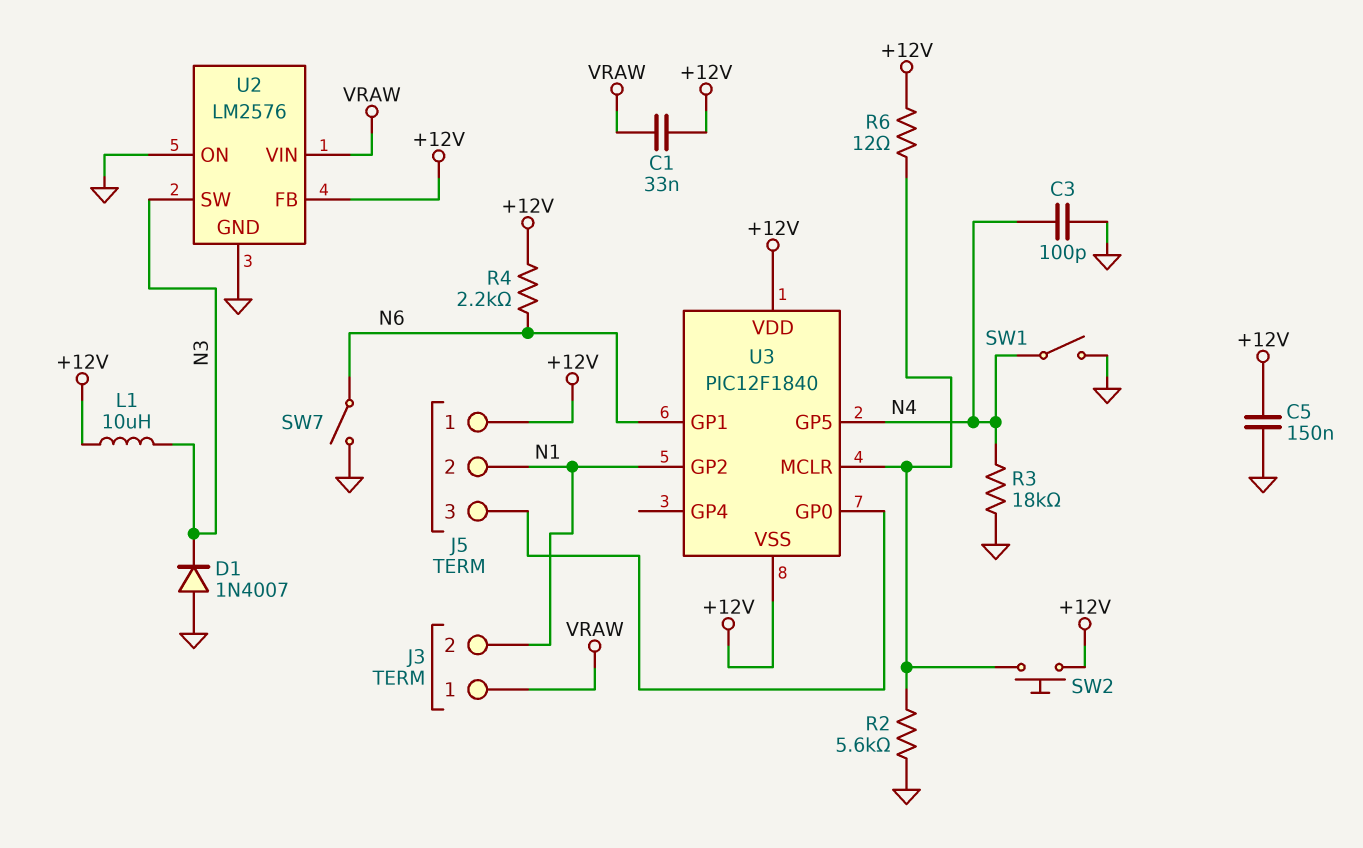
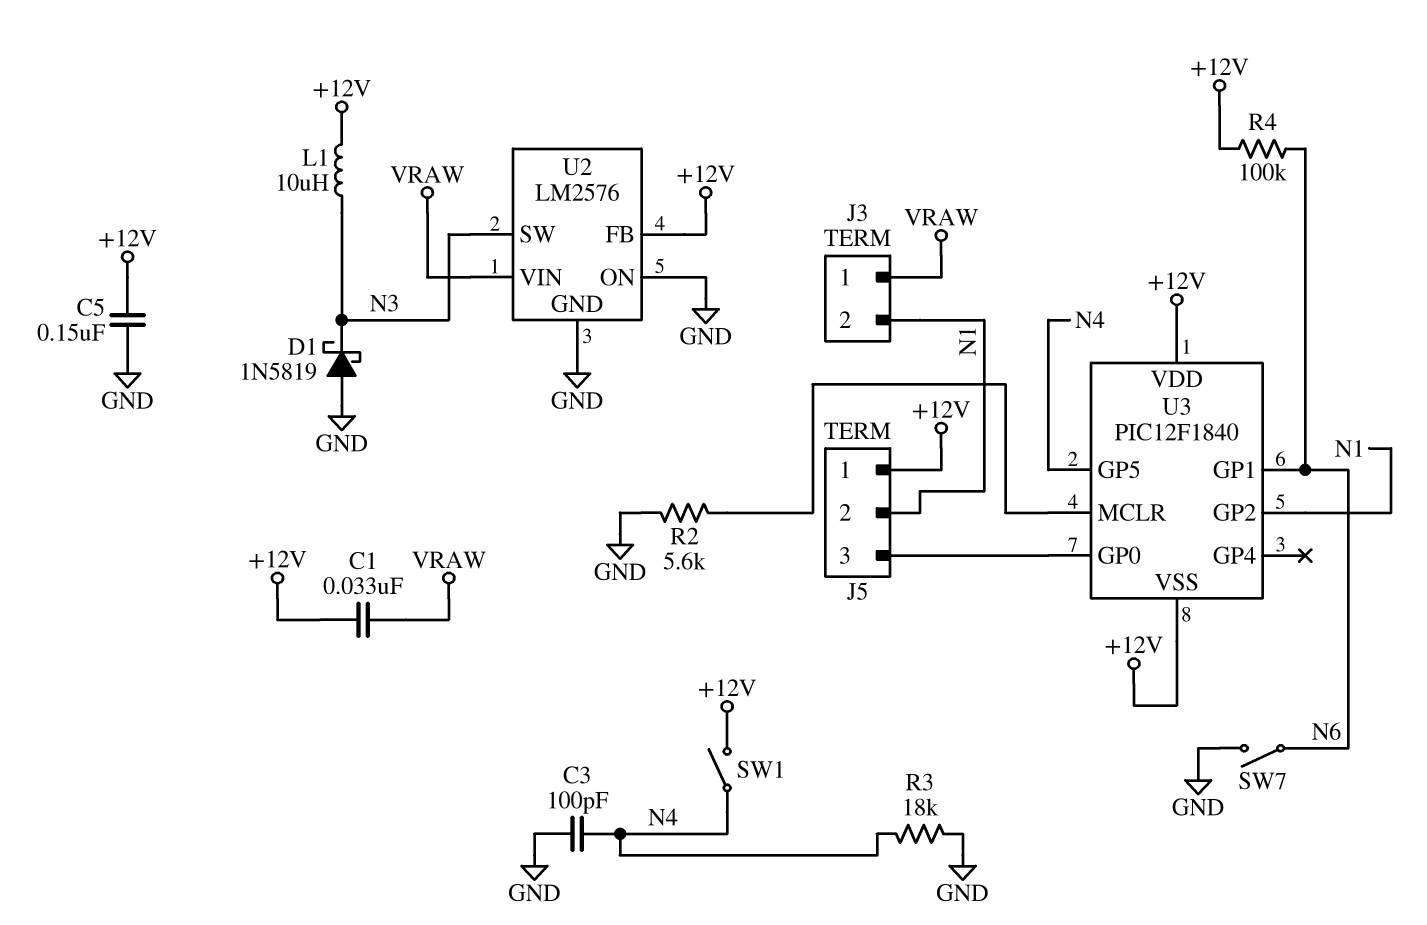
D1: diode 1N4007 (A GND, K N3) -> schottky 1N5819 (A GND, K N3)
R4: 2.2k (+12V, N6) -> 100k (+12V, N6)
R6: 12 (+12V, U3/MCLR) -> none
SW1: switch (GND, N4) -> switch (+12V, N4)
SW2: button (+12V, U3/MCLR) -> none

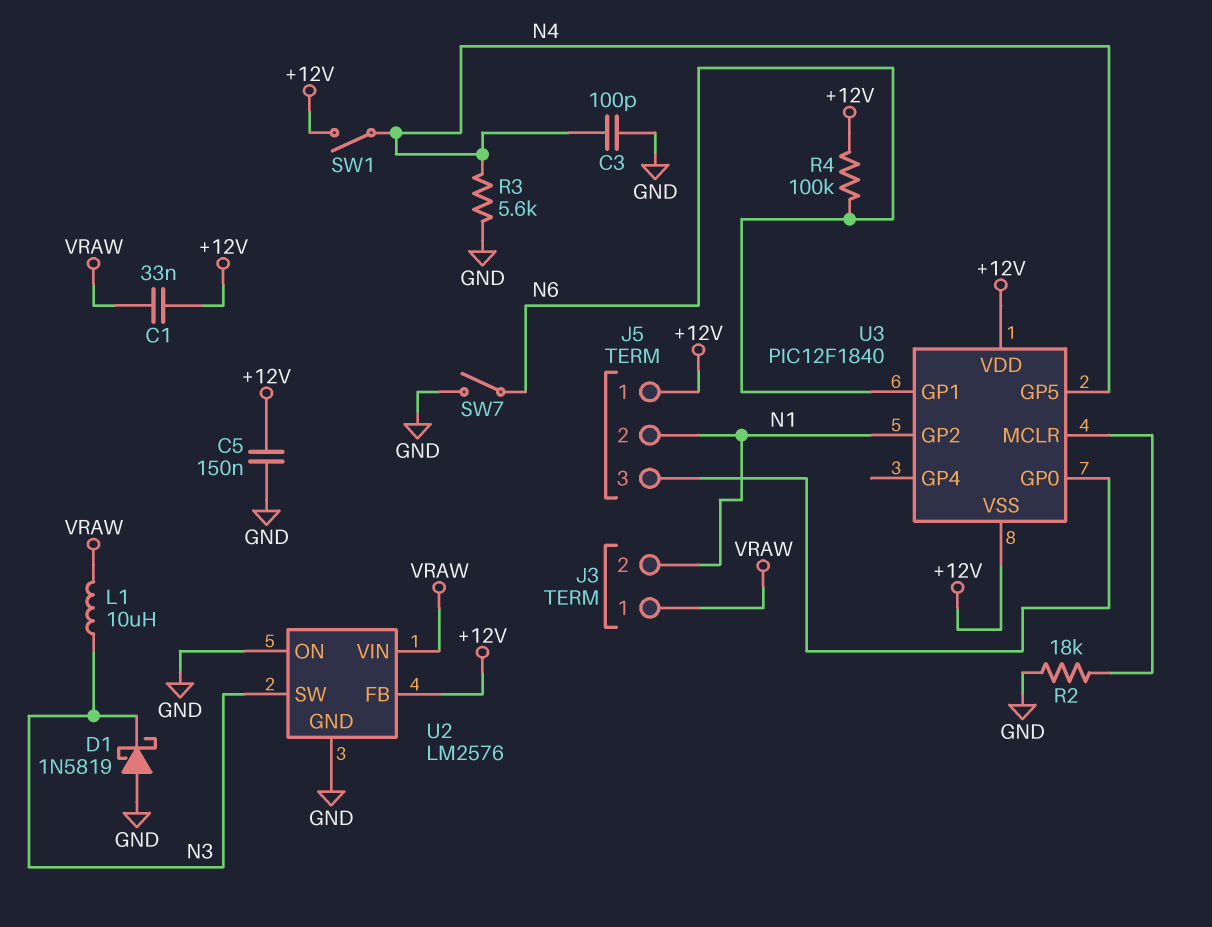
L1: 10uH (+12V, N3) -> 10uH (N3, VRAW)
R2: 5.6k (GND, U3/MCLR) -> 18k (GND, U3/MCLR)
R3: 18k (GND, N4) -> 5.6k (GND, N4)

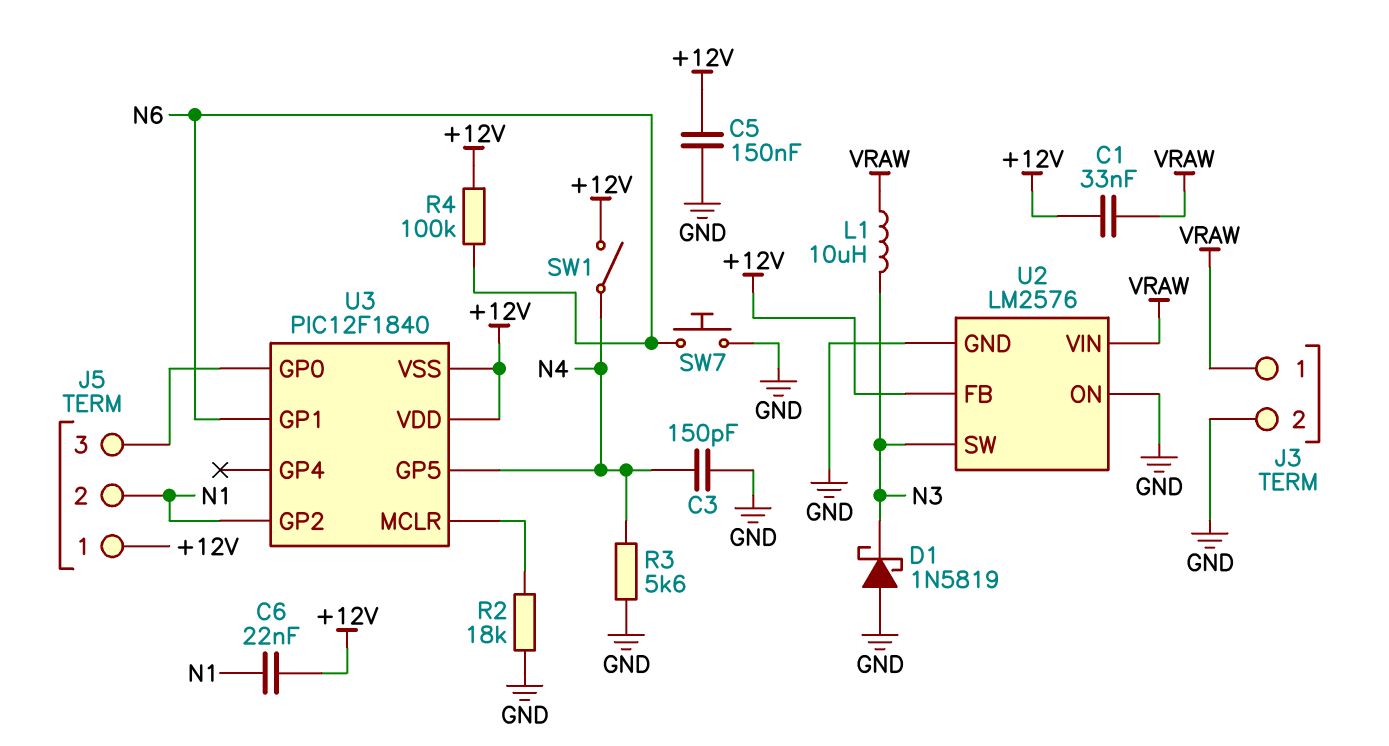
C3: 100pF (GND, N4) -> 150pF (GND, N4)
C6: none -> 22nF (+12V, N1)
J3 pin 2: N1 -> GND
SW7: switch (GND, N6) -> button (GND, N6)

